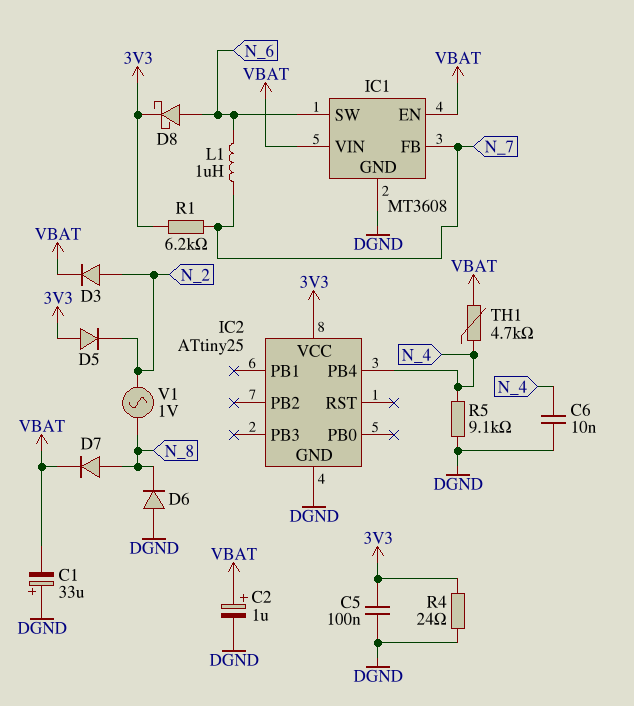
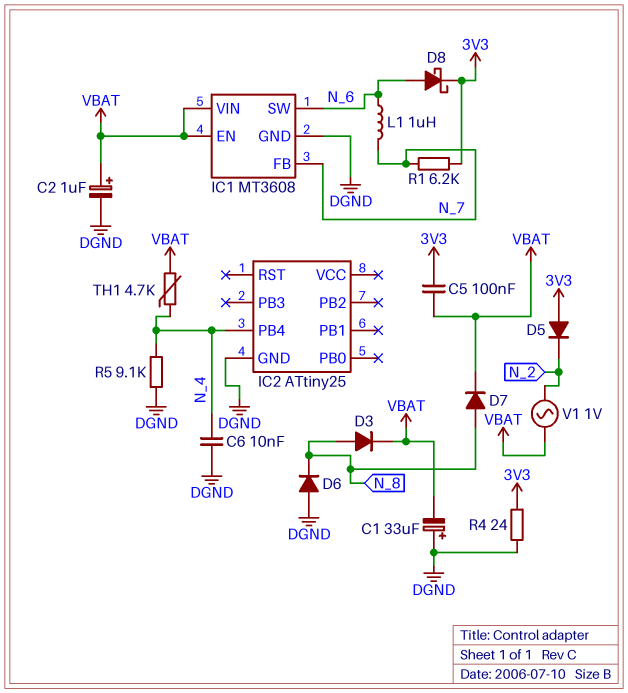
C5: 100nF (3V3, DGND) -> 100nF (3V3, VBAT)
D3: diode (A N_2, K VBAT) -> diode (A N_8, K VBAT)
IC2 pin VCC: 3V3 -> none
V1: AC 1V (N_2, N_8) -> AC 1V (N_2, VBAT)

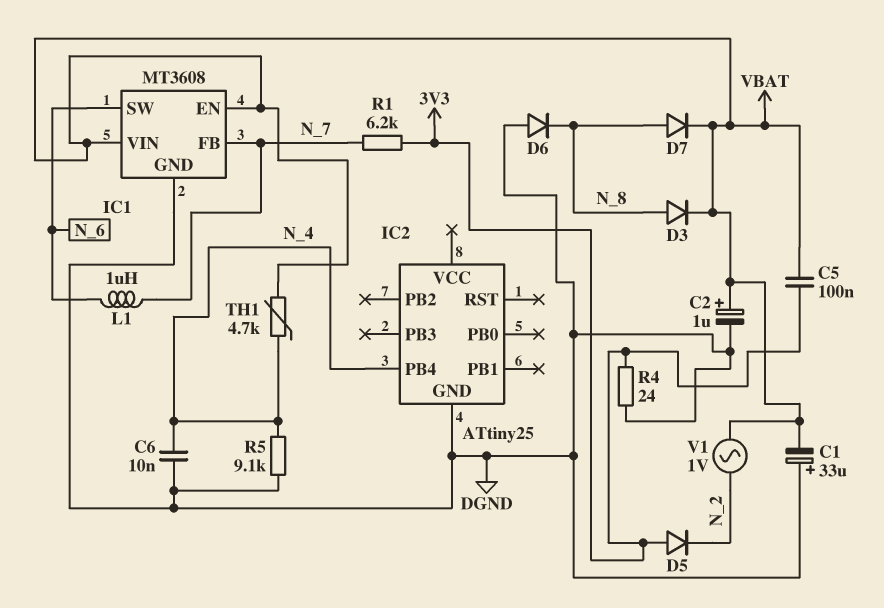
D8: schottky (A N_6, K 3V3) -> none

